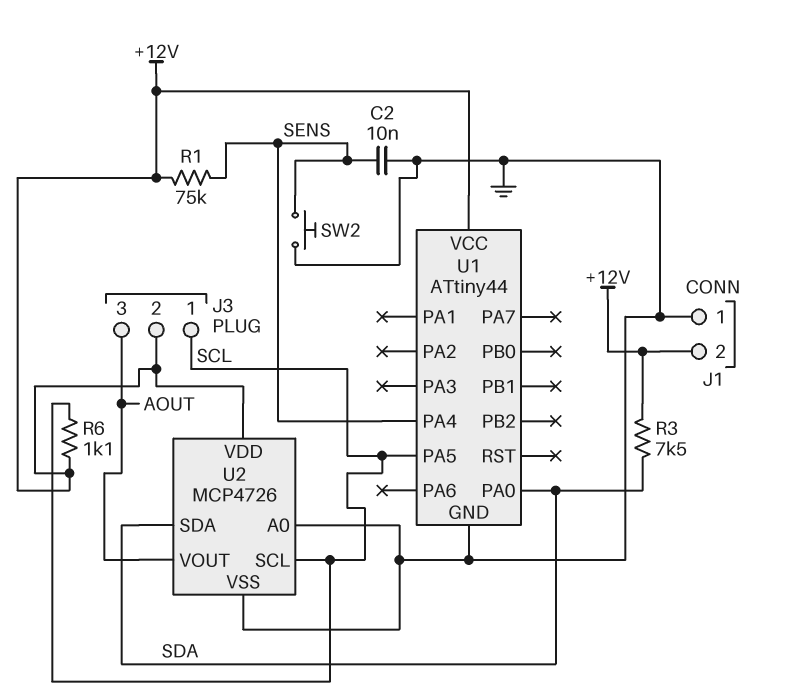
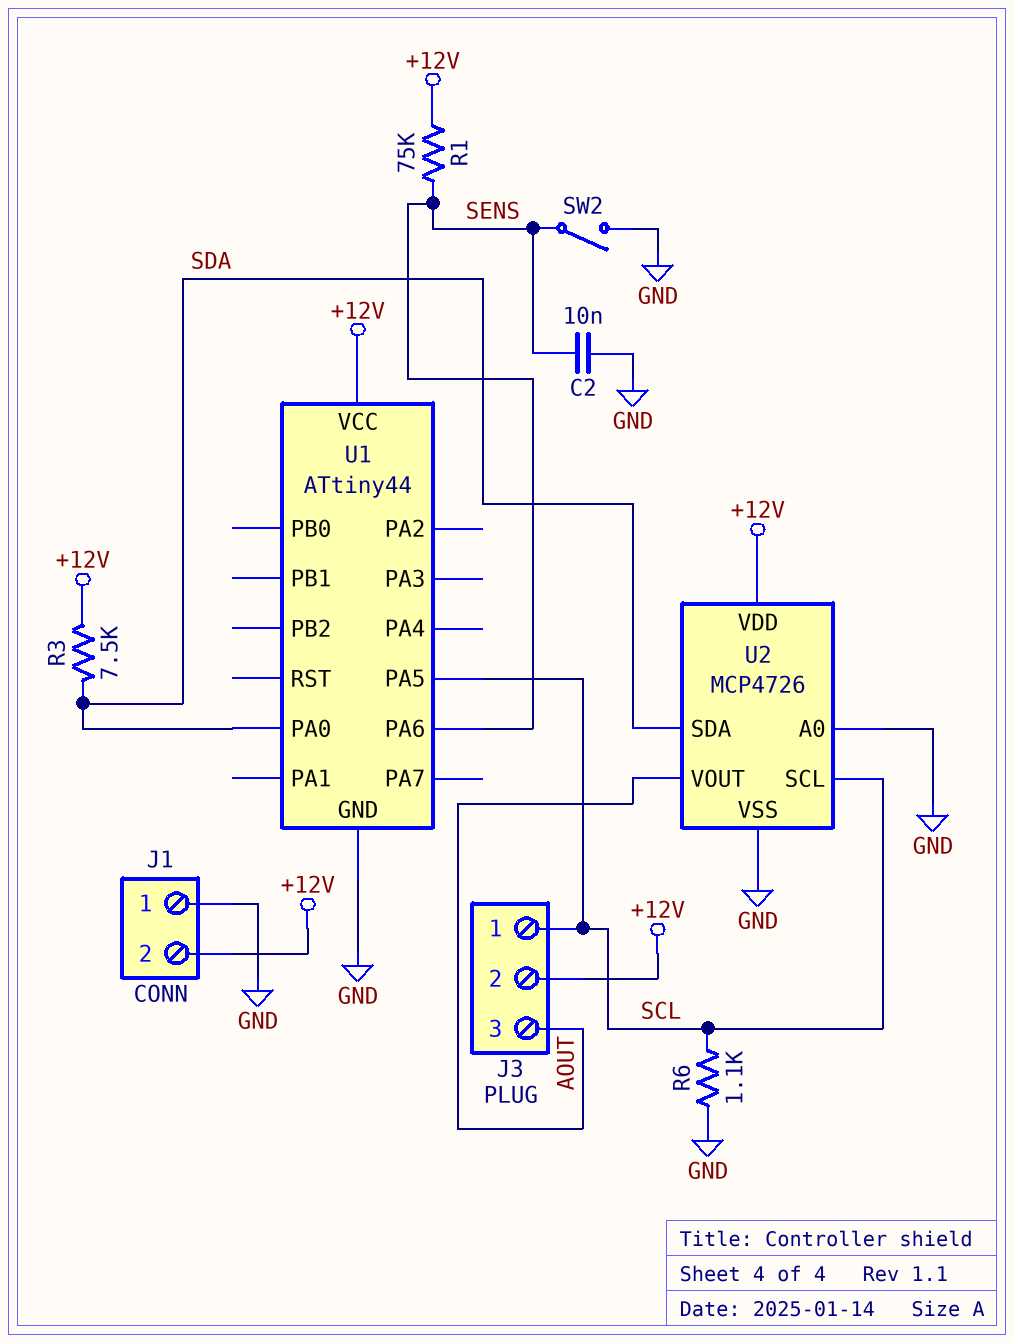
R6: 1.1k (+12V, SCL) -> 1.1k (GND, SCL)
SW2: button (GND, SENS) -> switch (GND, SENS)
U1 pin PA4: SENS -> none
U1 pin PA6: none -> SENS

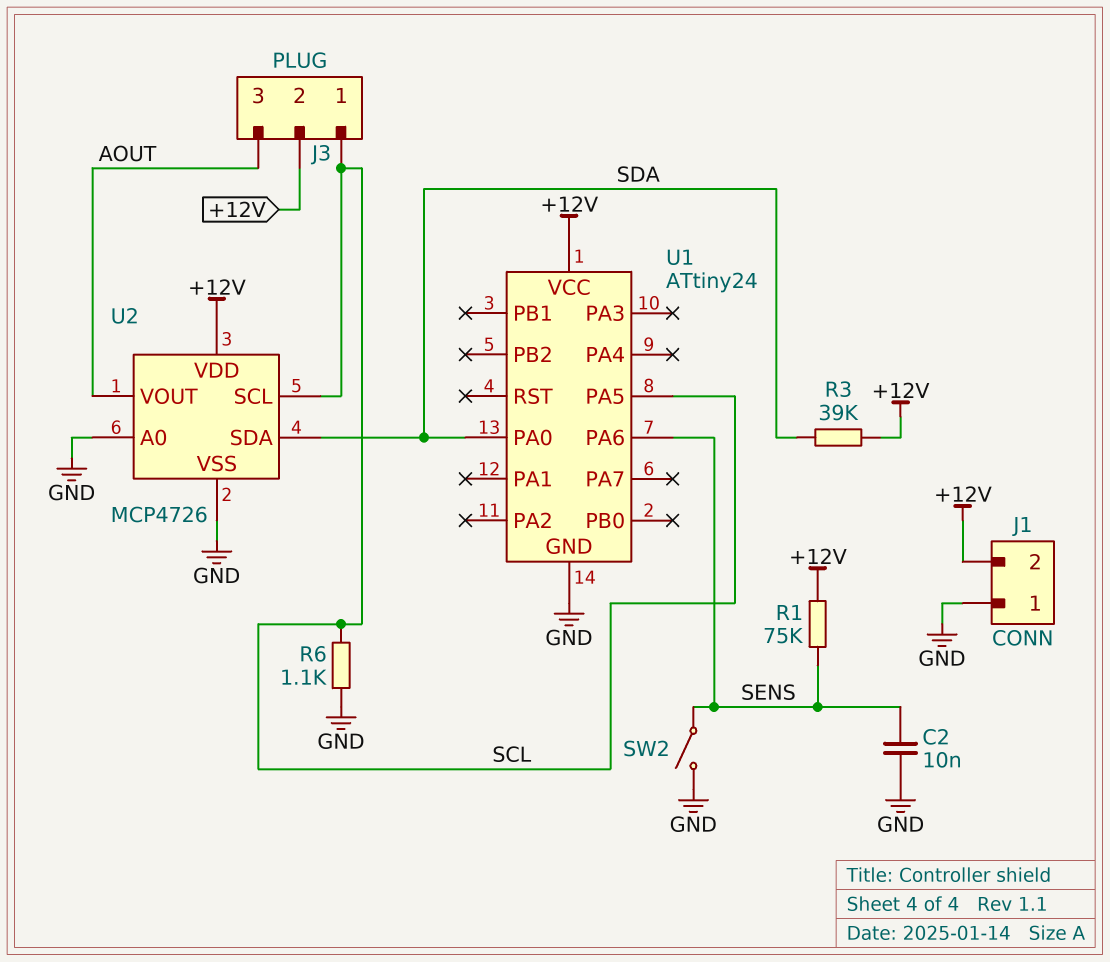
R3: 7.5k (+12V, SDA) -> 39k (+12V, SDA)
U1: ATtiny44 -> ATtiny24

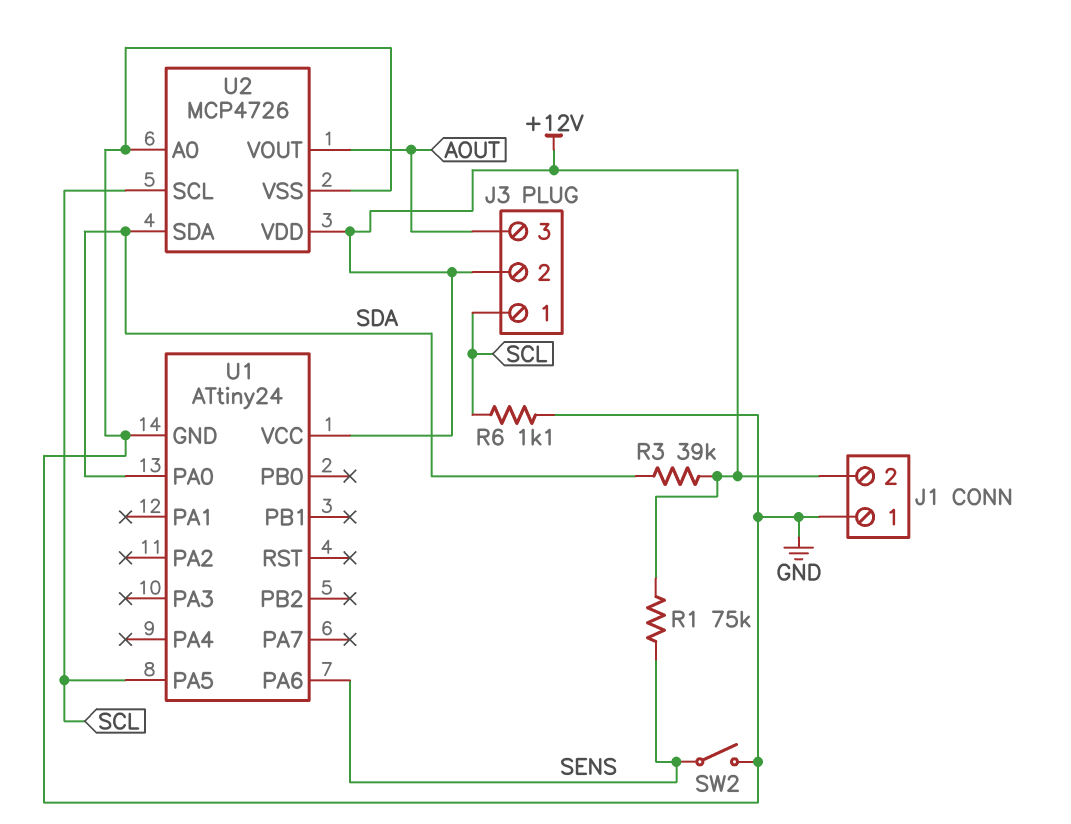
C2: 10nF (GND, SENS) -> none

